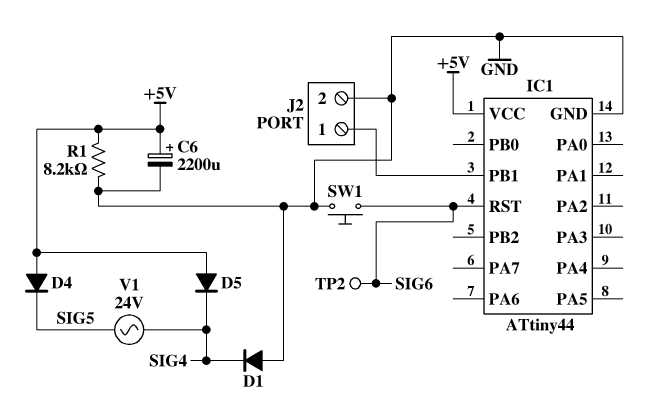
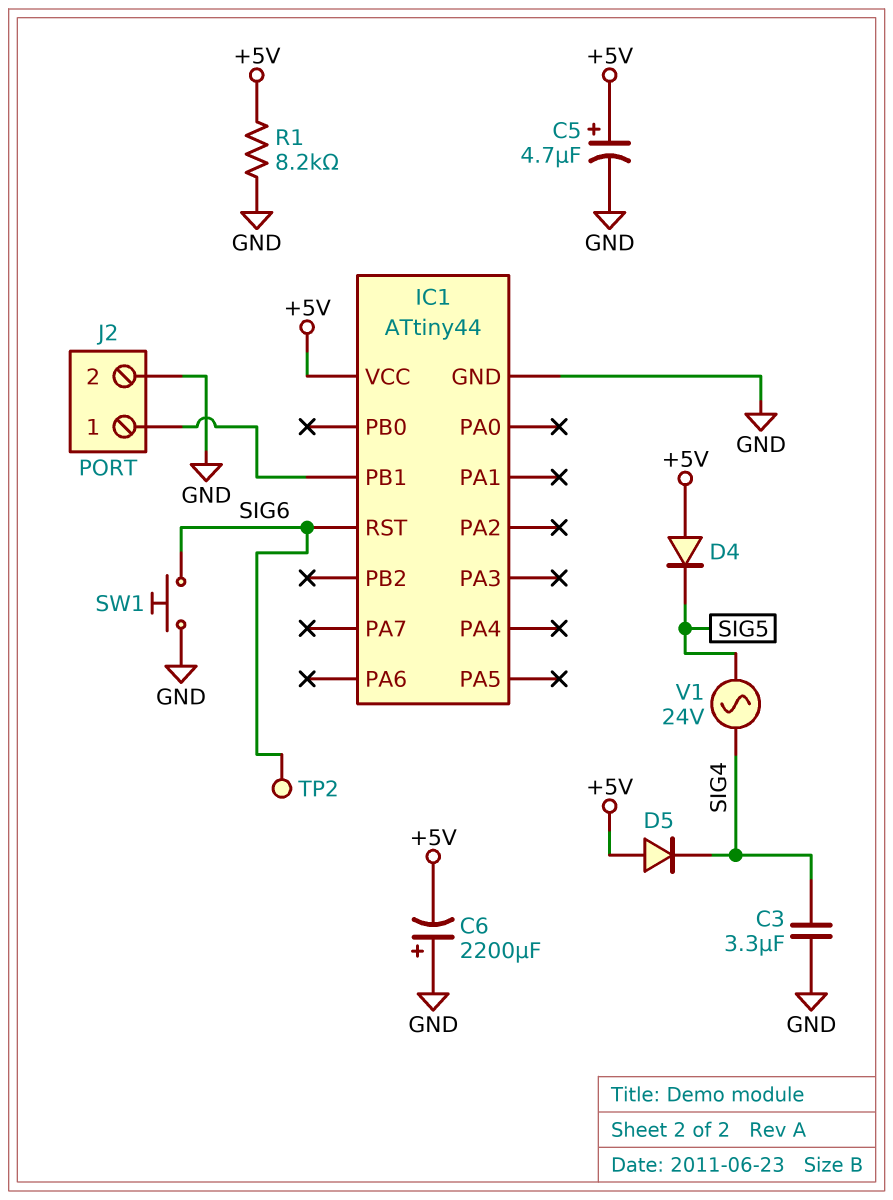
C3: none -> 3.3uF (GND, SIG4)
C5: none -> 4.7uF (plus +5V, minus GND)
C6: 2200uF (plus +5V, minus GND) -> 2200uF (plus GND, minus +5V)
D1: diode (A GND, K SIG4) -> none

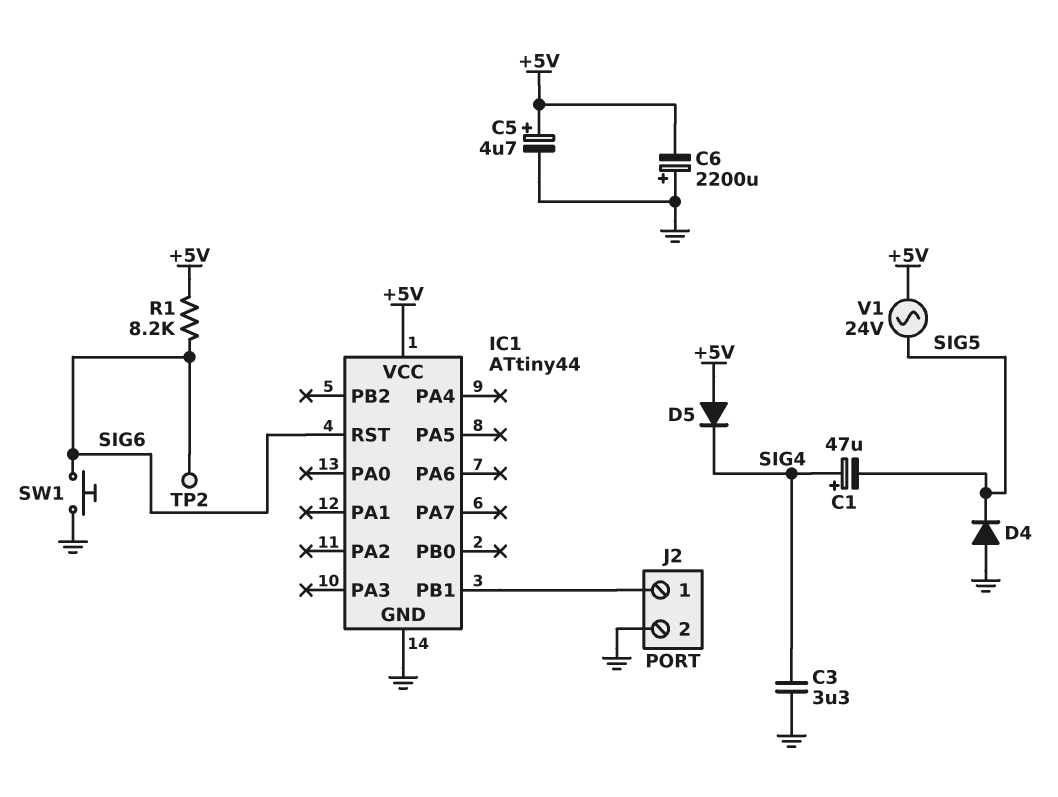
C1: none -> 47uF (plus SIG4, minus SIG5)
D4: diode (A +5V, K SIG5) -> diode (A GND, K SIG5)
R1: 8.2k (+5V, GND) -> 8.2k (+5V, SIG6)
V1: AC 24V (SIG4, SIG5) -> AC 24V (+5V, SIG5)

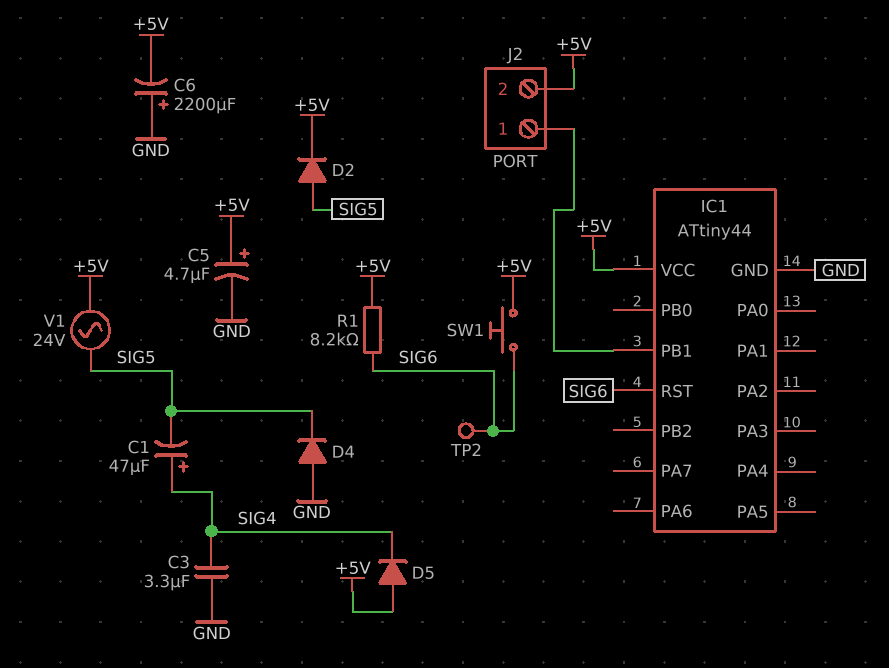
D2: none -> diode (A SIG5, K +5V)
J2 pin 2: GND -> +5V
SW1: button (GND, SIG6) -> button (+5V, SIG6)

